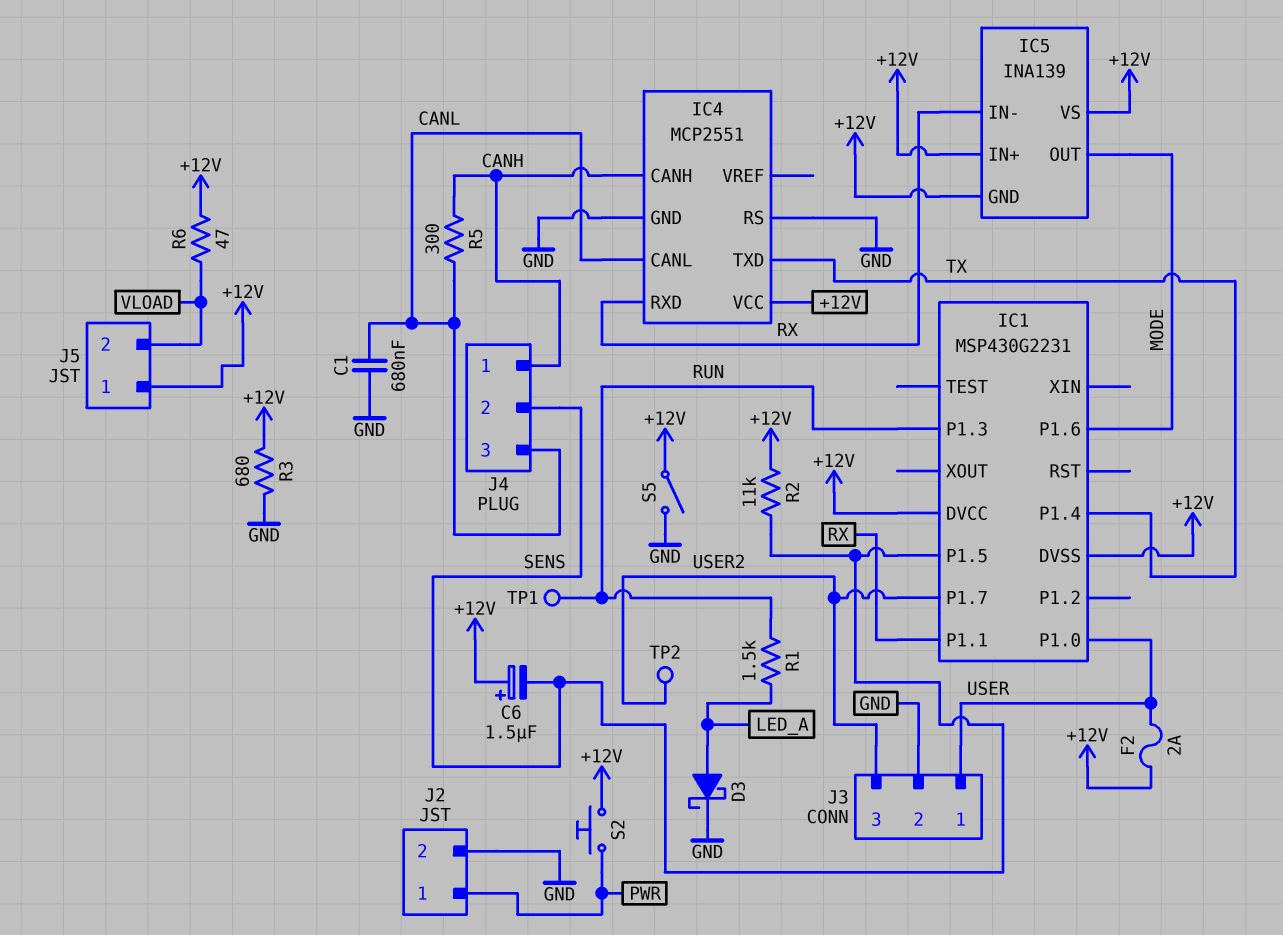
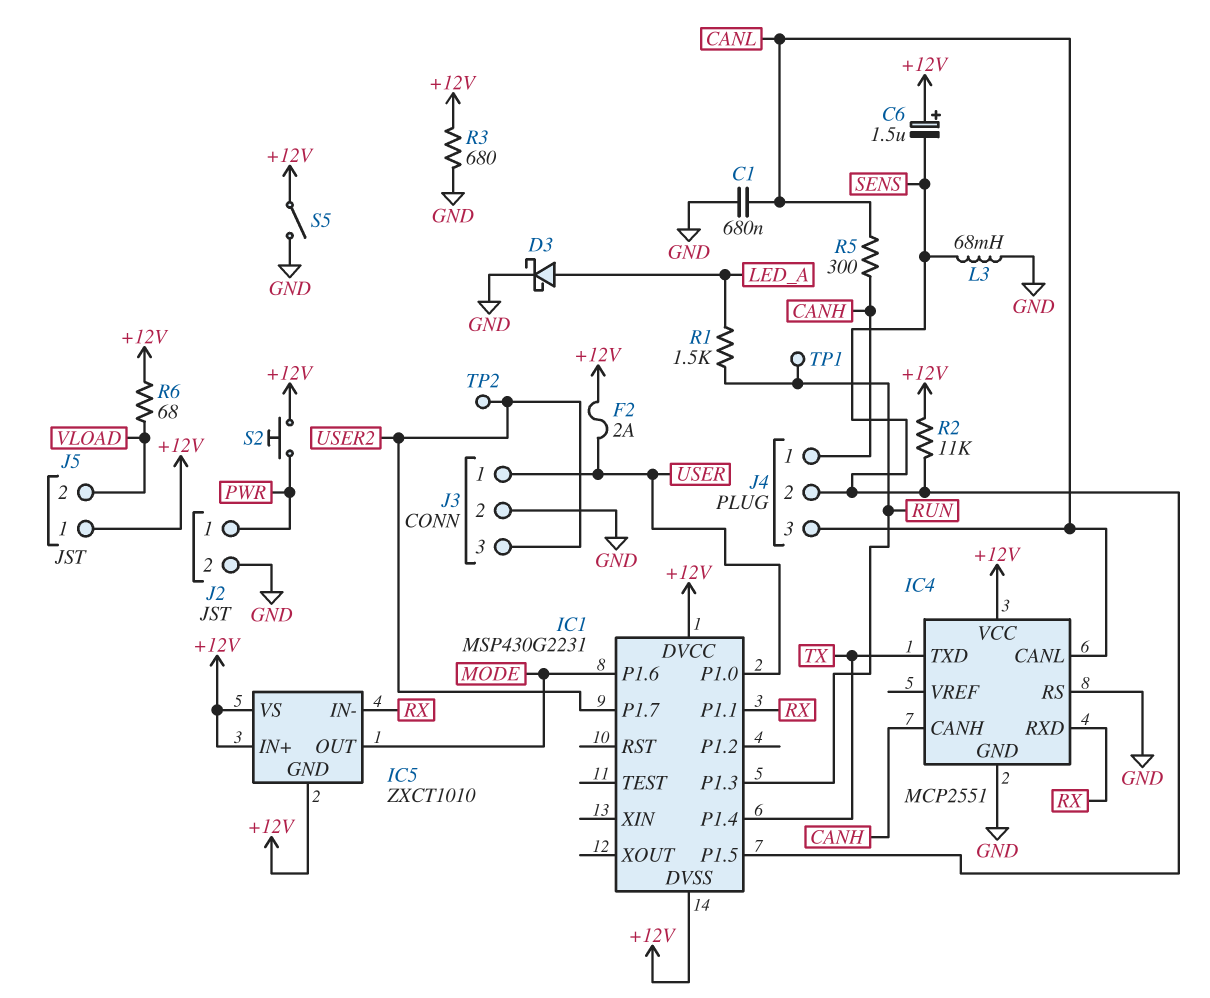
IC5: INA139 -> ZXCT1010
L3: none -> 68mH (GND, SENS)
R6: 47 (+12V, VLOAD) -> 68 (+12V, VLOAD)

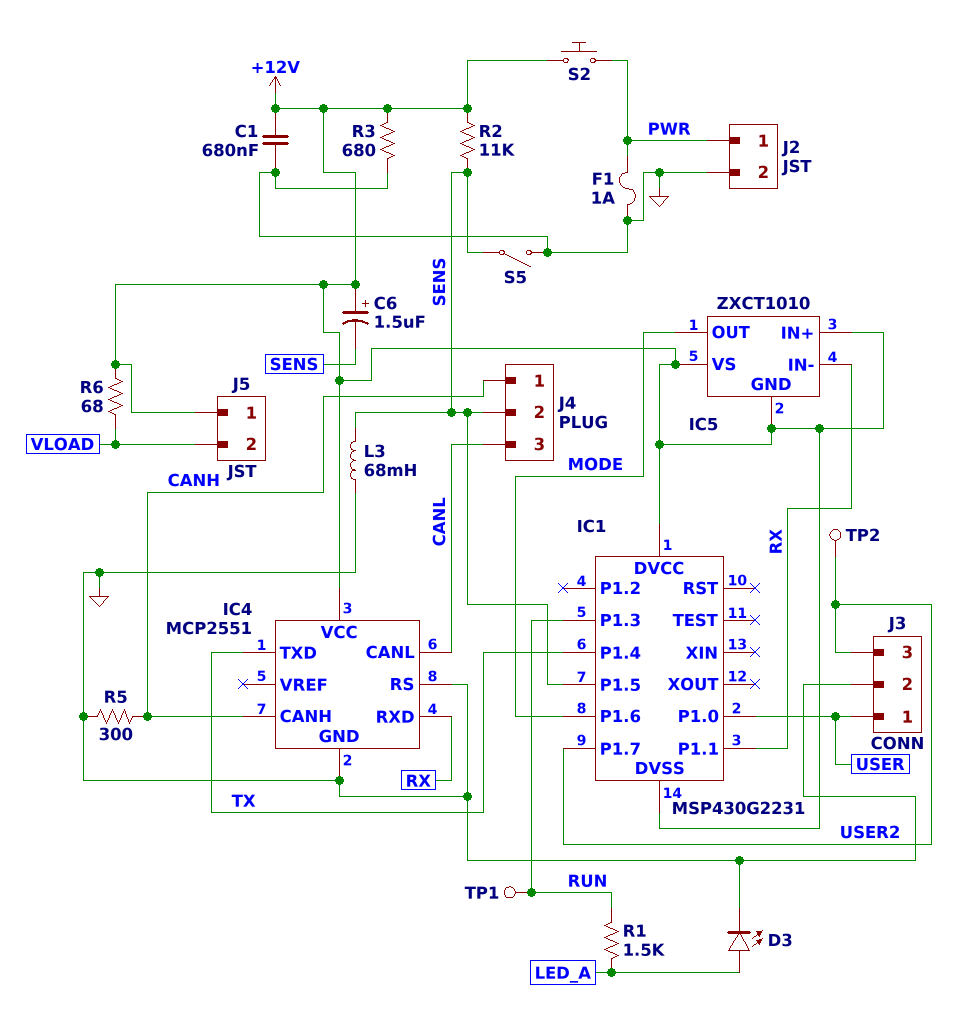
C1: 680nF (CANL, GND) -> 680nF (+12V, GND)
D3: schottky (A LED_A, K GND) -> LED (A LED_A, K GND)
F1: none -> 1A (GND, PWR)
F2: 2A (+12V, USER) -> none
R5: 300 (CANH, CANL) -> 300 (CANH, GND)
S5: switch (+12V, GND) -> switch (GND, SENS)

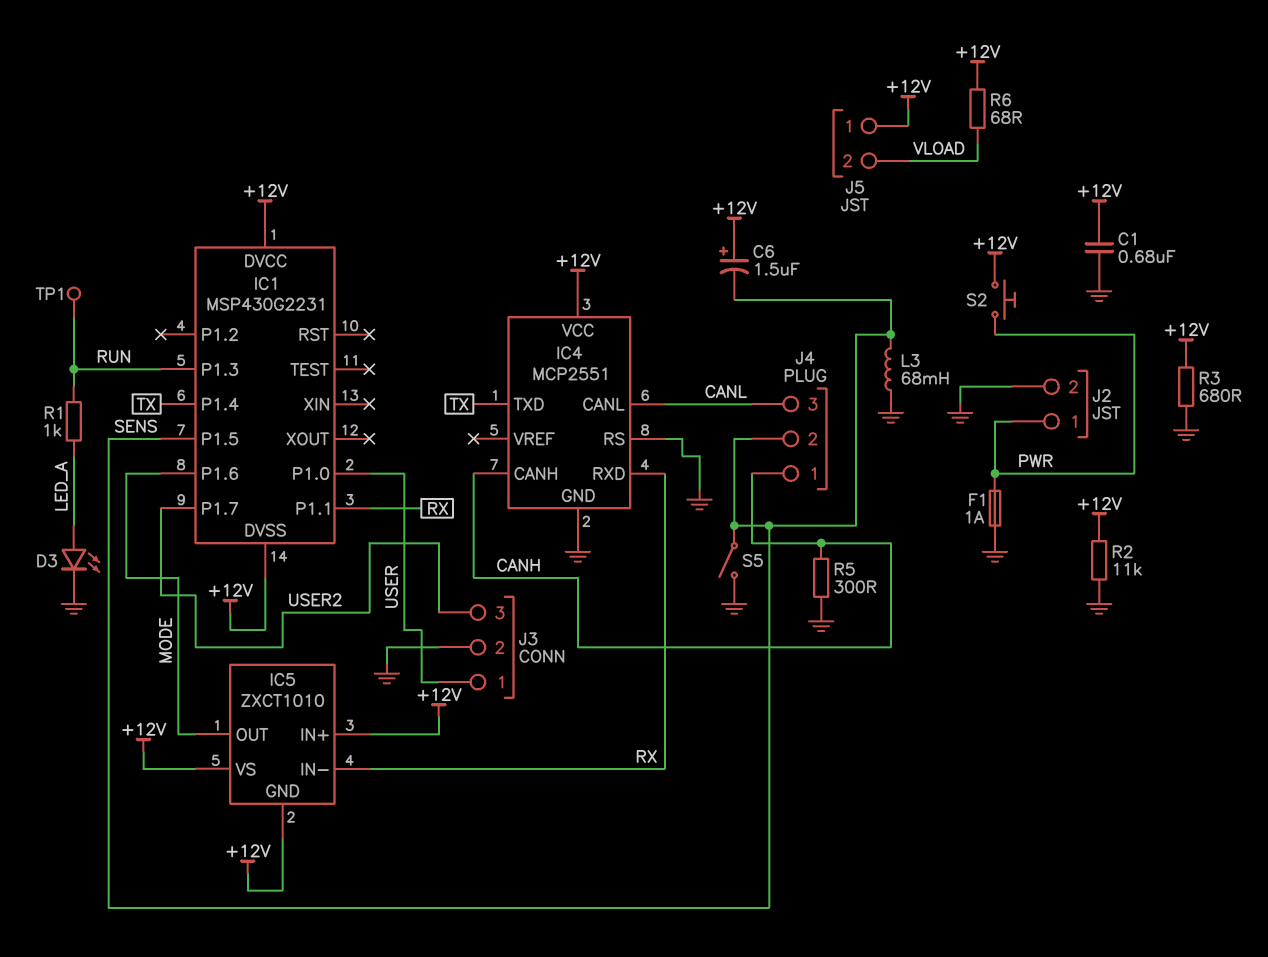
R1: 1.5k (LED_A, RUN) -> 1k (LED_A, RUN)
R2: 11k (+12V, SENS) -> 11k (+12V, GND)
TP2: test point (USER2) -> none

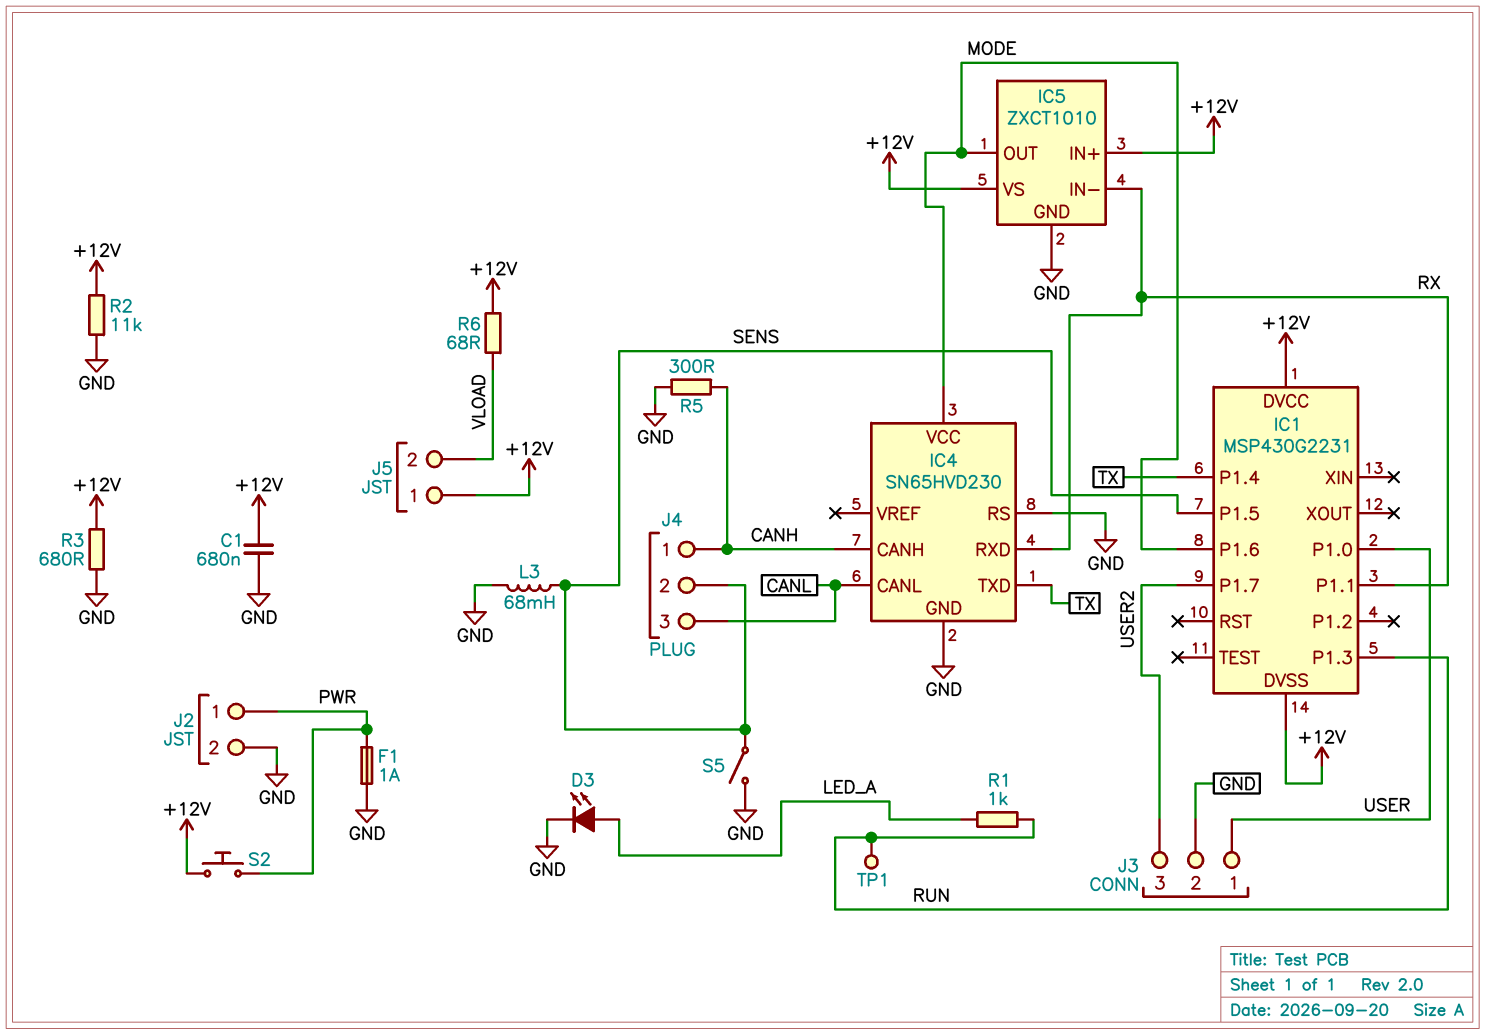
C6: 1.5uF (plus +12V, minus SENS) -> none
IC4: MCP2551 -> SN65HVD230
IC4 pin VCC: +12V -> MODE
IC5 pin GND: +12V -> GND

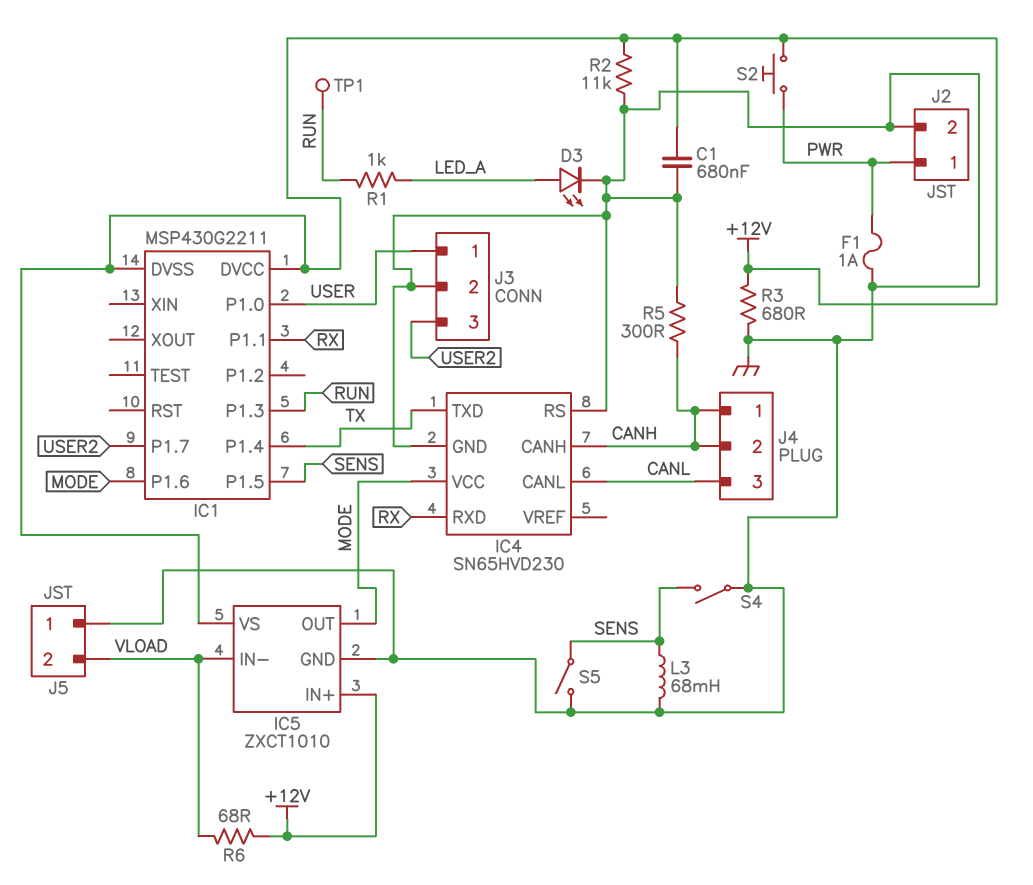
IC1: MSP430G2231 -> MSP430G2211
IC5 pin IN-: RX -> VLOAD
J4 pin 2: SENS -> CANH
J5 pin 1: +12V -> GND
S4: none -> switch (GND, SENS)

